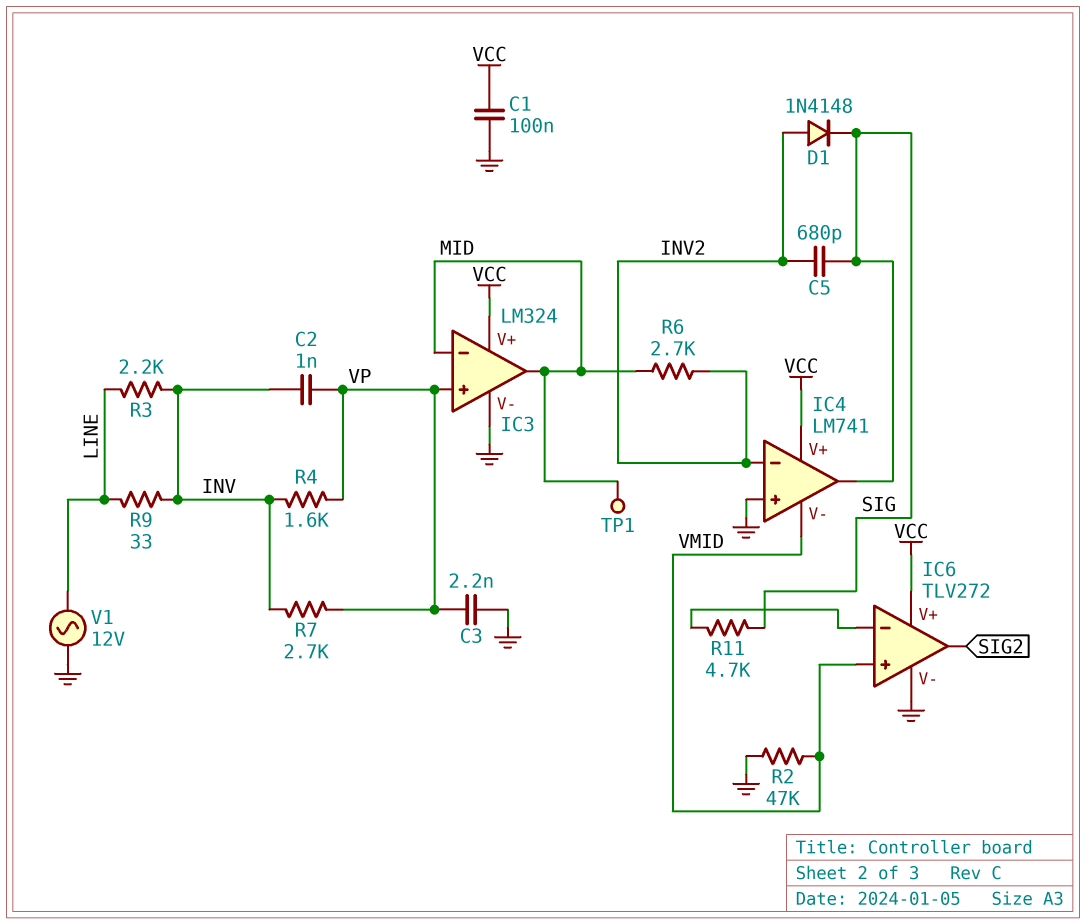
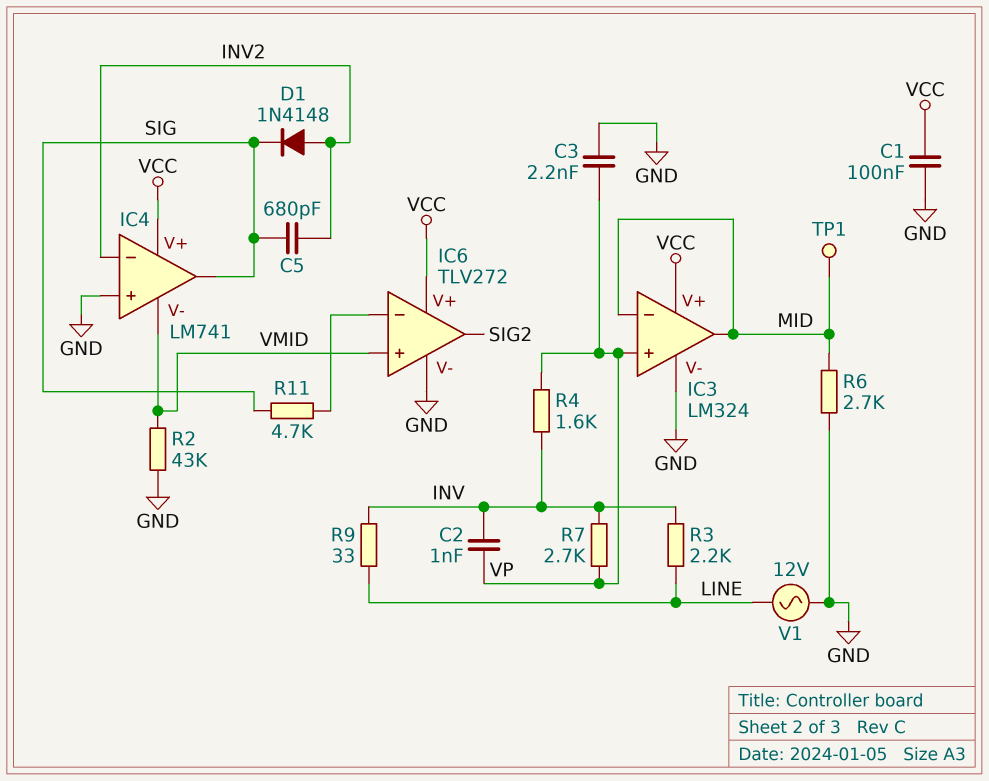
R2: 47k (GND, VMID) -> 43k (GND, VMID)
R6: 2.7k (INV2, MID) -> 2.7k (GND, MID)

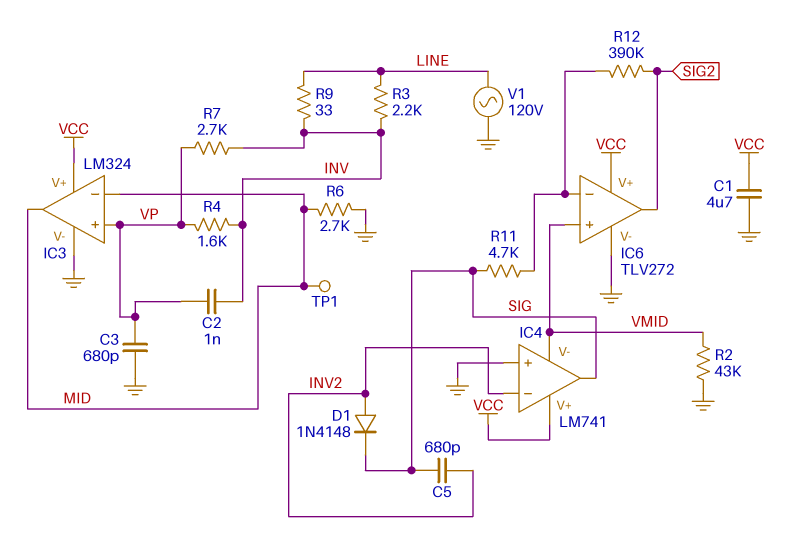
C1: 100nF (GND, VCC) -> 4.7uF (GND, VCC)
C3: 2.2nF (GND, VP) -> 680pF (GND, VP)
R12: none -> 390k (IC6/in-, SIG2)
V1: AC 12V (GND, LINE) -> AC 120V (GND, LINE)

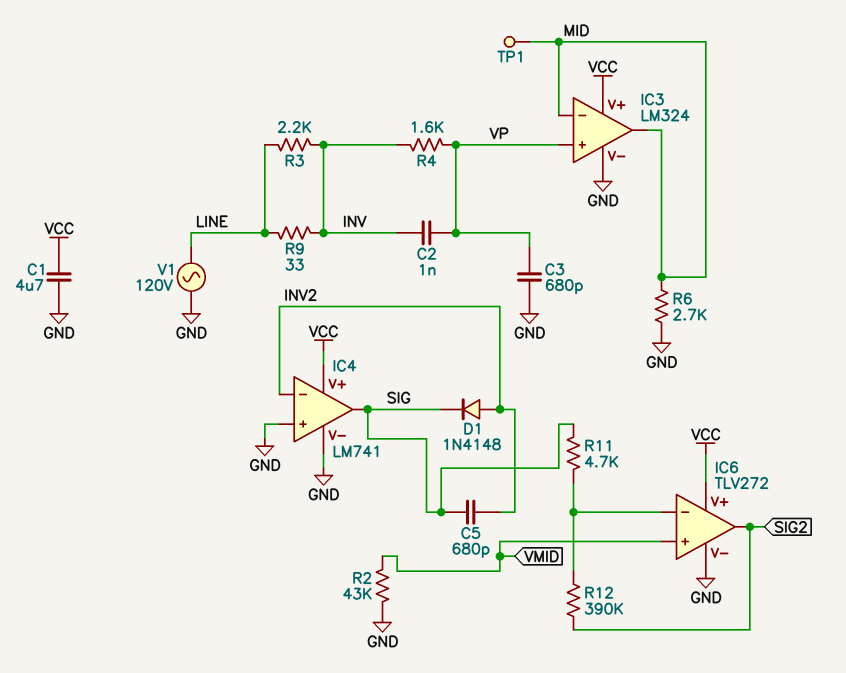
IC4 pin V-: VMID -> GND
R7: 2.7k (INV, VP) -> none

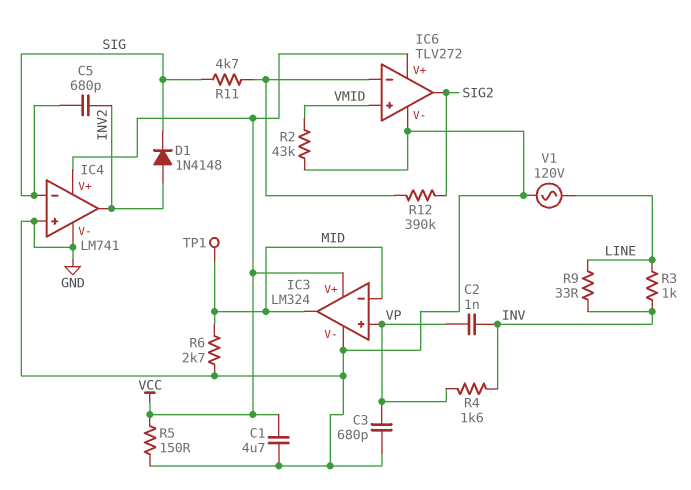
IC4 pin in-: INV2 -> SIG
IC4 pin out: SIG -> INV2
R3: 2.2k (INV, LINE) -> 1k (INV, LINE)
R5: none -> 150 (GND, VCC)

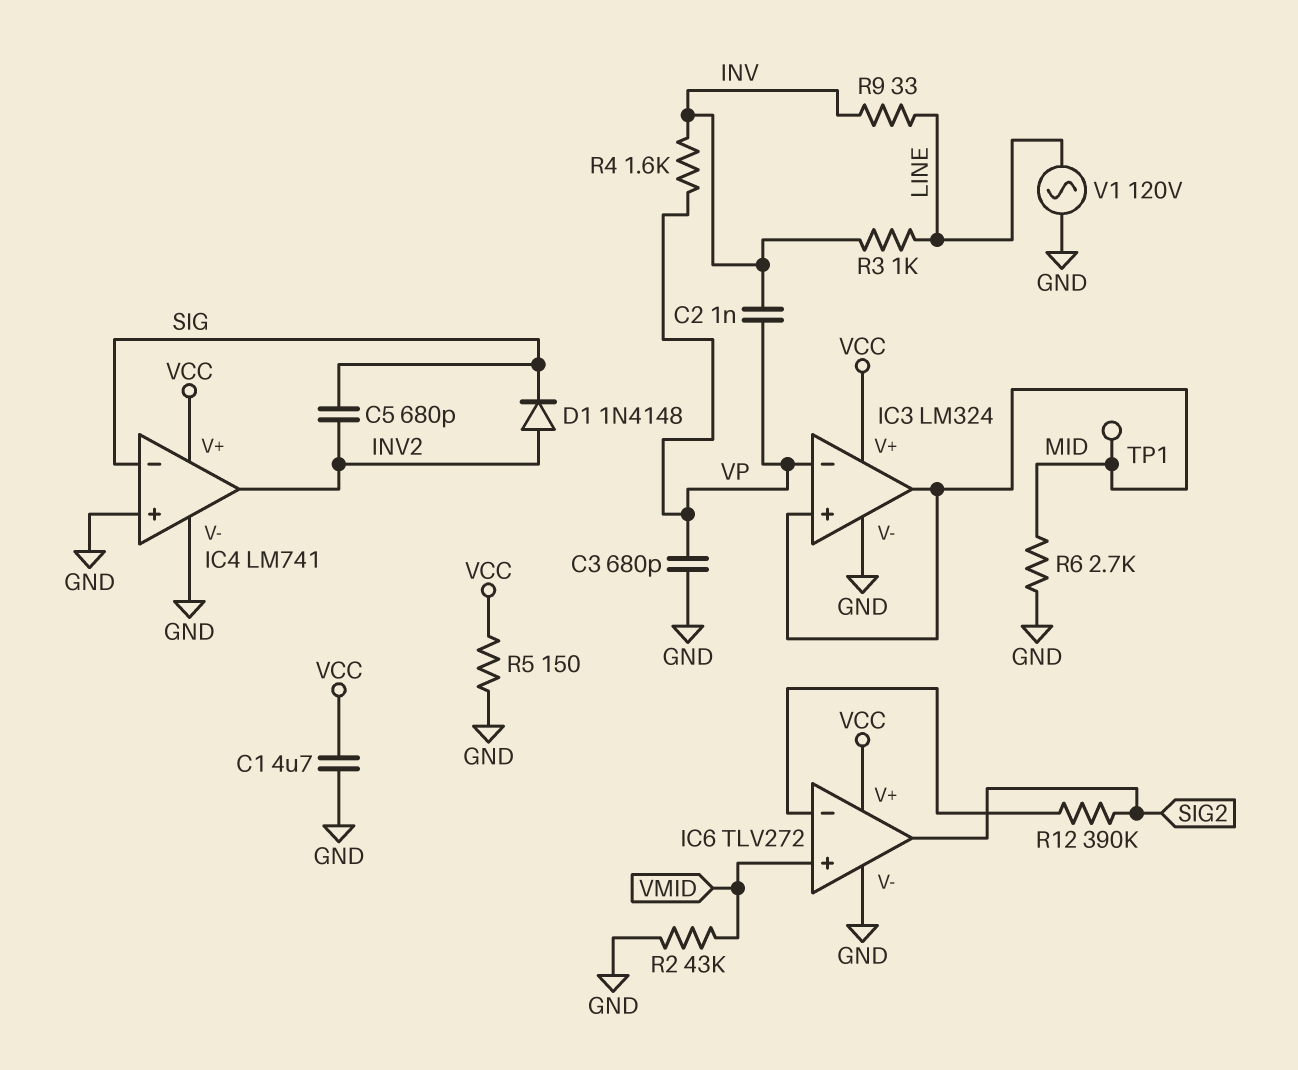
IC3 pin in+: VP -> MID
IC3 pin in-: MID -> VP
R11: 4.7k (IC6/in-, SIG) -> none

